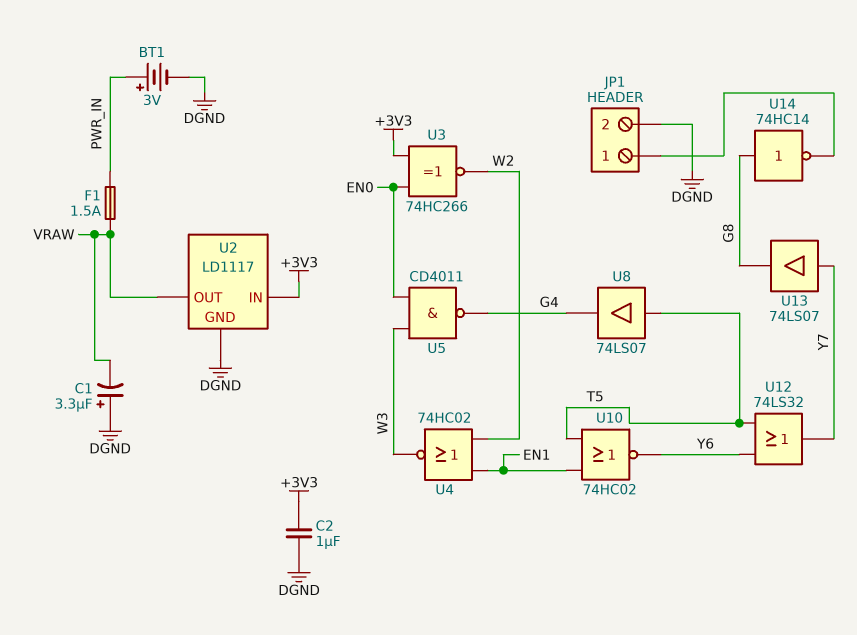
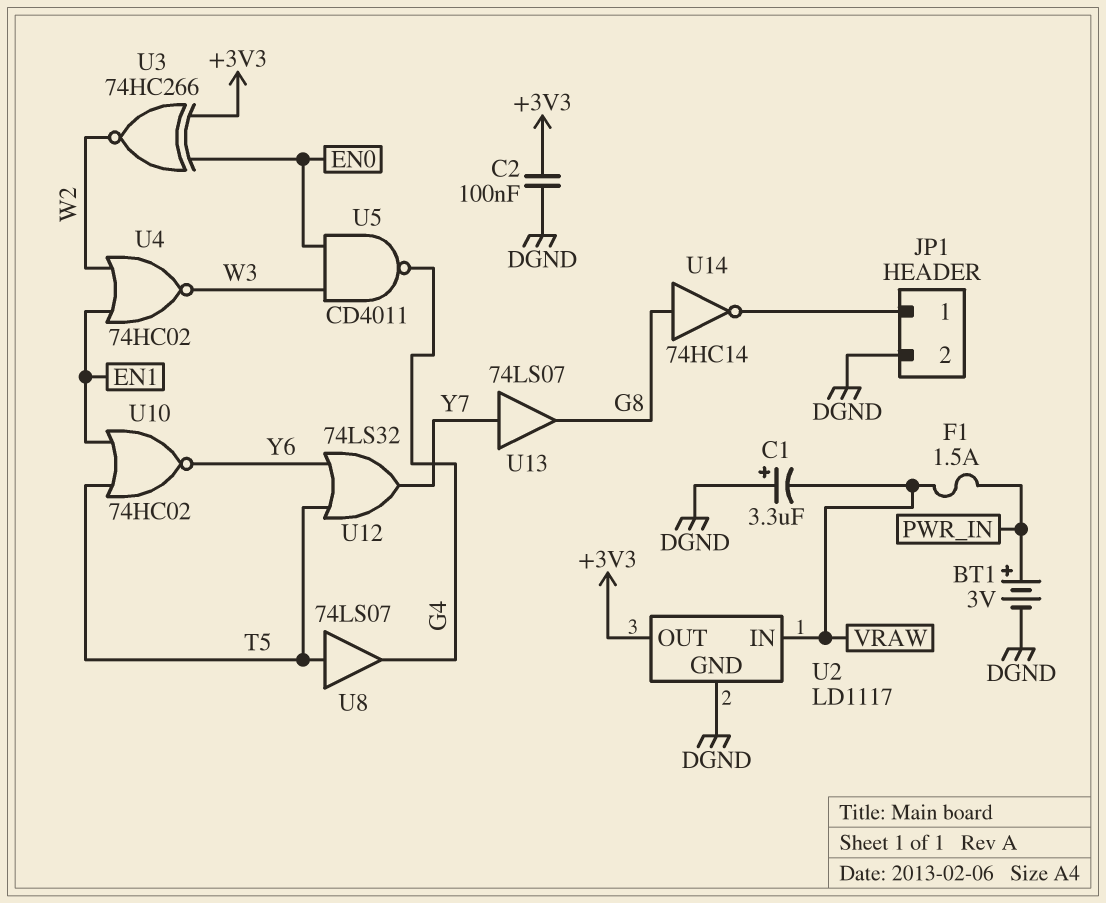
C2: 1uF (+3V3, DGND) -> 100nF (+3V3, DGND)
U2 pin IN: +3V3 -> VRAW
U2 pin OUT: VRAW -> +3V3

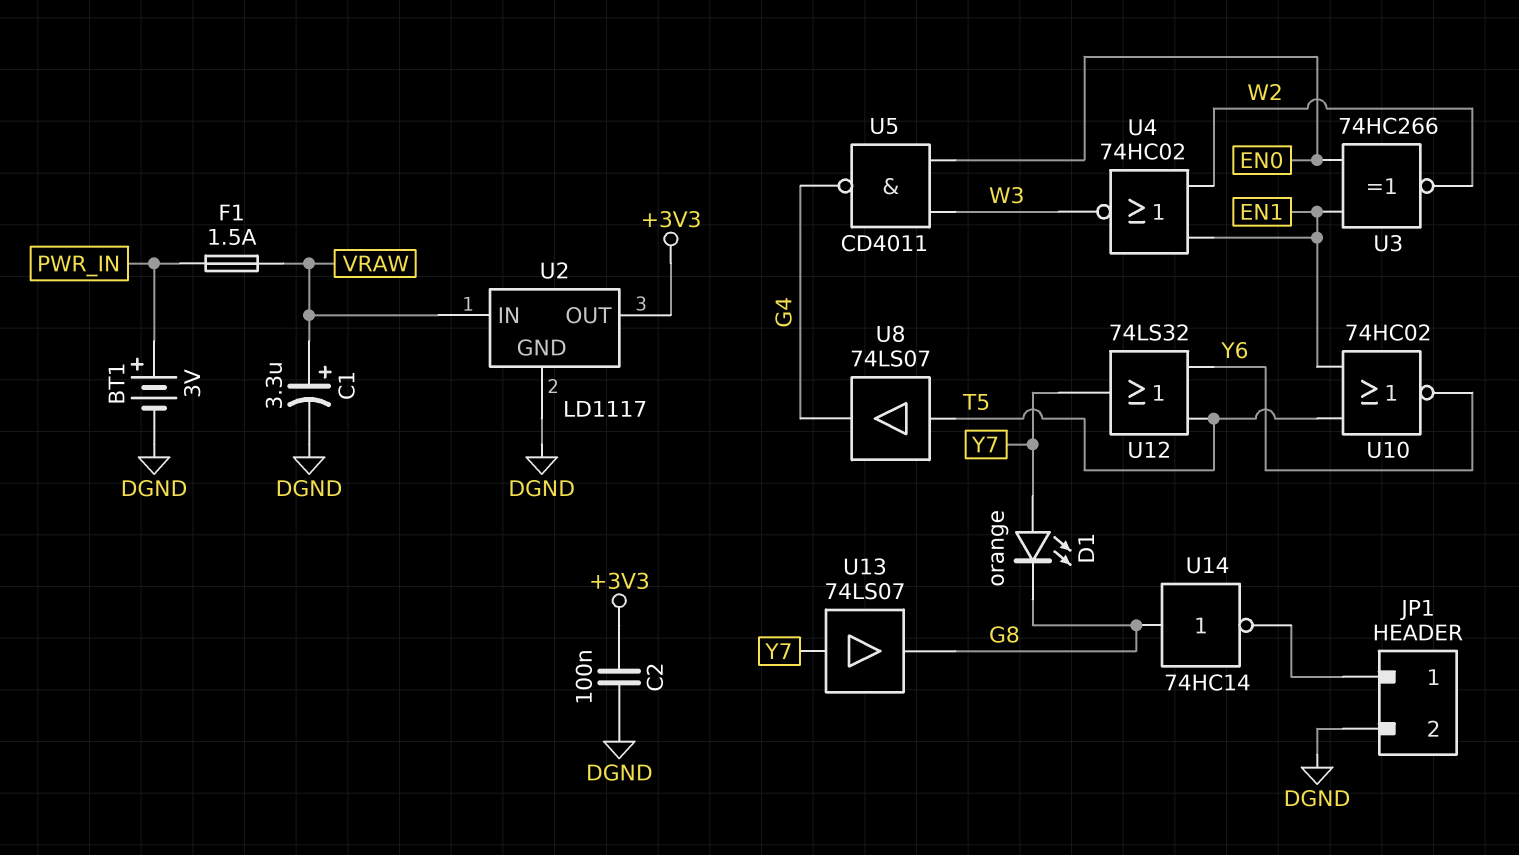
C1: 3.3uF (plus DGND, minus VRAW) -> 3.3uF (plus VRAW, minus DGND)
D1: none -> LED orange (A Y7, K G8)
U3: XNOR 74HC266 (in +3V3, in EN0, out W2) -> XNOR 74HC266 (in EN0, in EN1, out W2)

